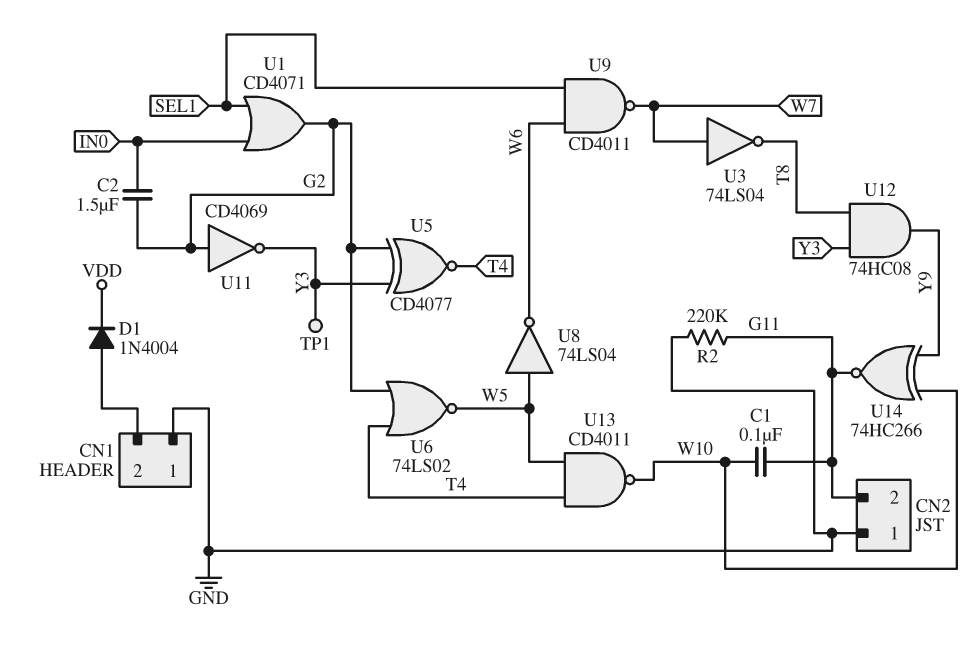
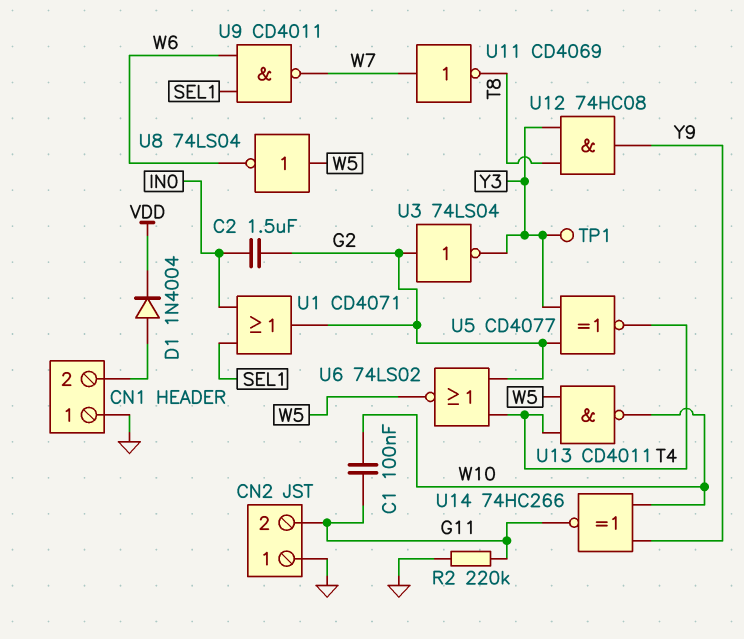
U3: NOT 74LS04 (in W7, out T8) -> NOT 74LS04 (in G2, out Y3)
U11: NOT CD4069 (in G2, out Y3) -> NOT CD4069 (in W7, out T8)

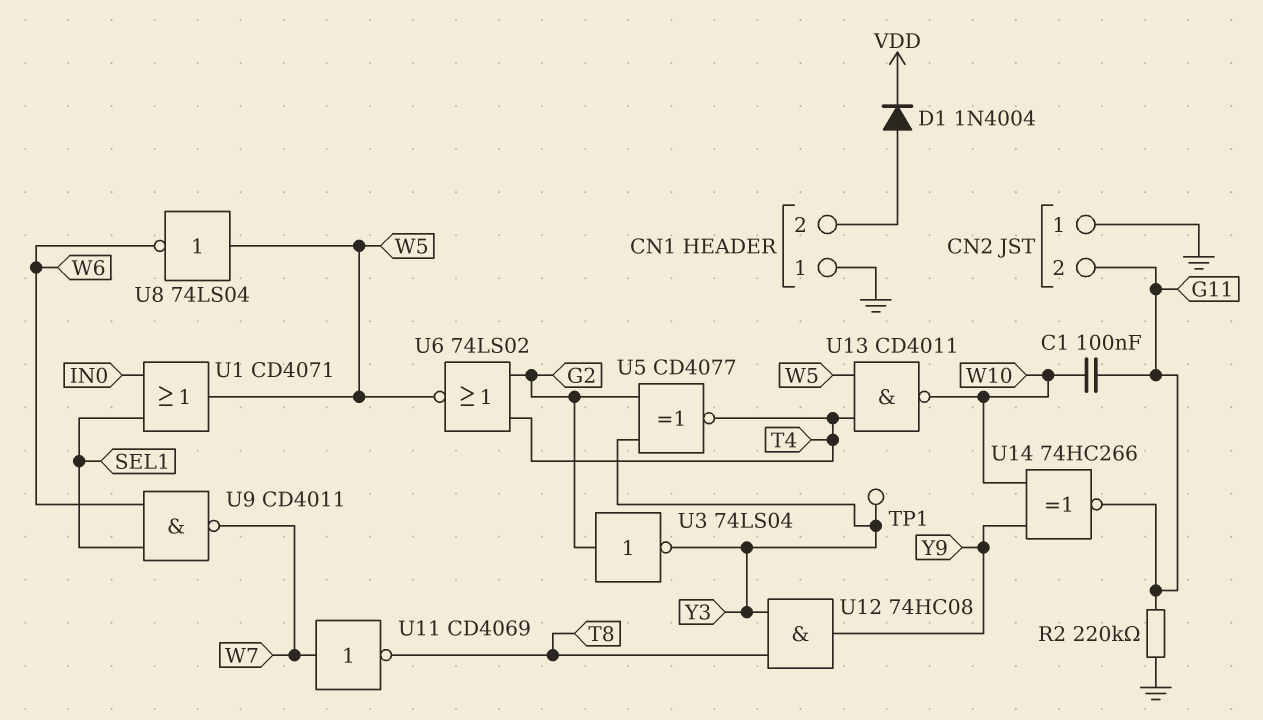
C2: 1.5uF (G2, IN0) -> none
U1: OR CD4071 (in IN0, in SEL1, out G2) -> OR CD4071 (in IN0, in SEL1, out W5)

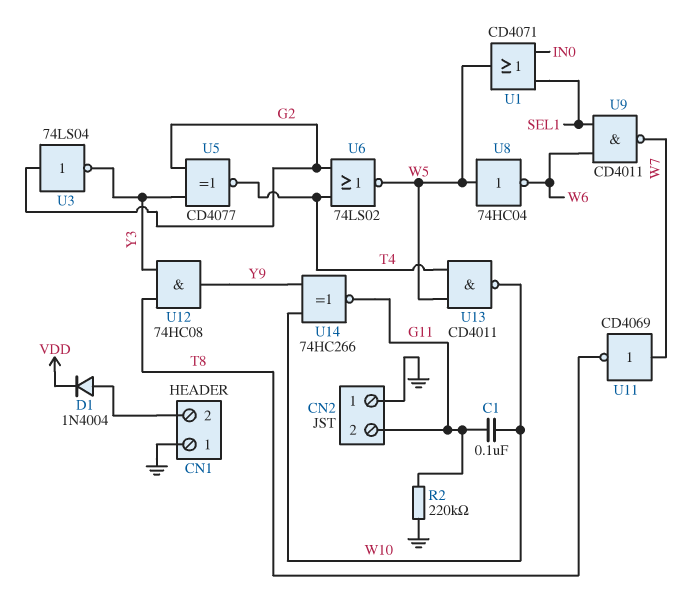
TP1: test point (Y3) -> none
U8: NOT 74LS04 (in W5, out W6) -> NOT 74HC04 (in W5, out W6)

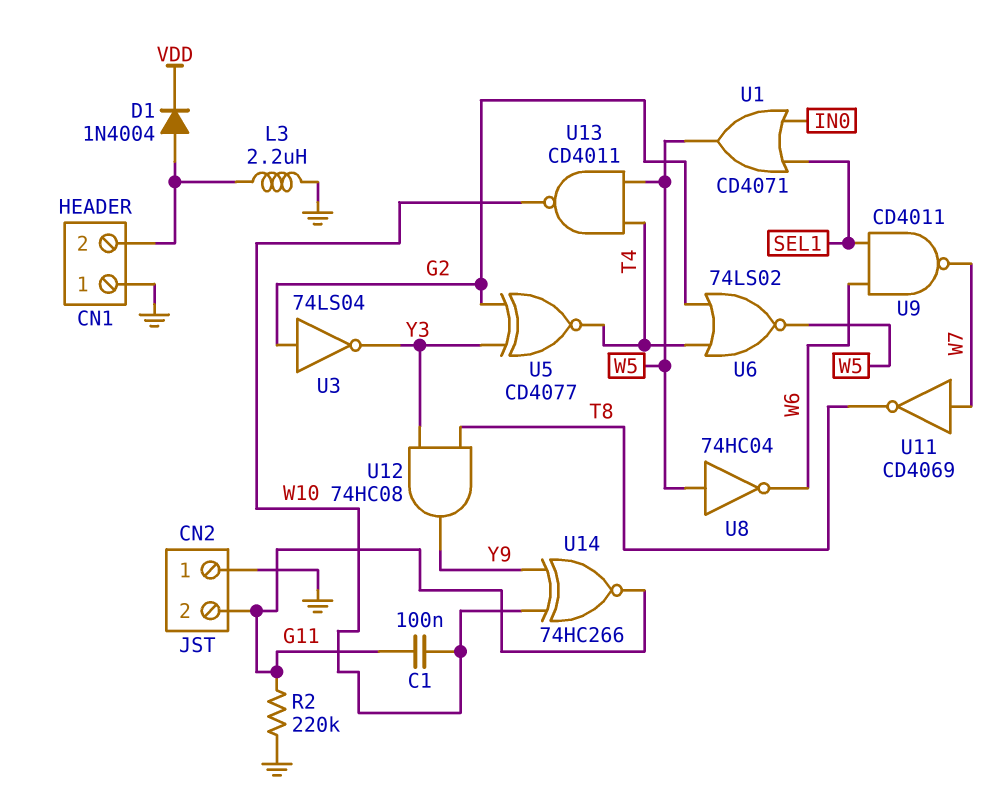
L3: none -> 2.2uH (CN1/2, GND)

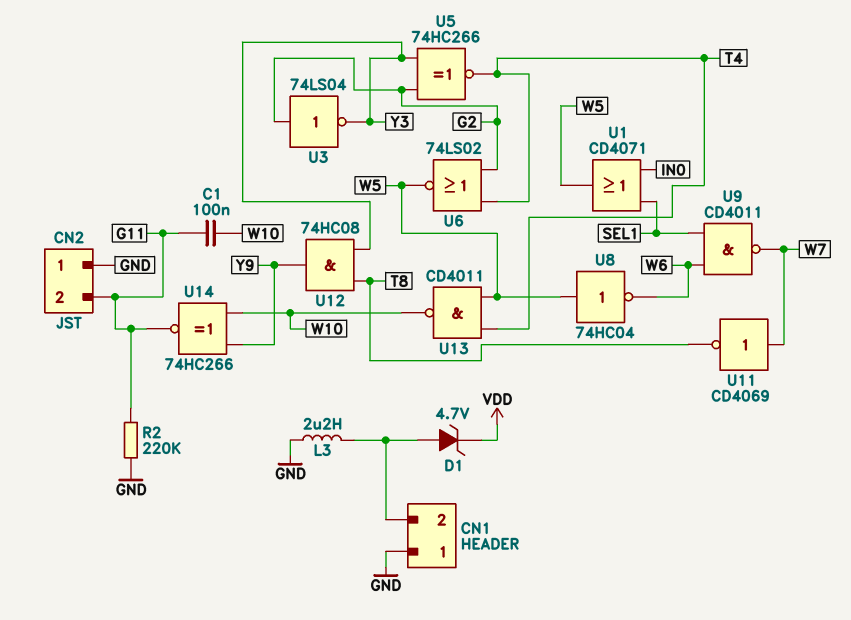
D1: diode 1N4004 (A CN1/2, K VDD) -> zener 4.7V (A CN1/2, K VDD)
U5: XNOR CD4077 (in G2, in Y3, out T4) -> XNOR 74HC266 (in G2, in Y3, out T4)

